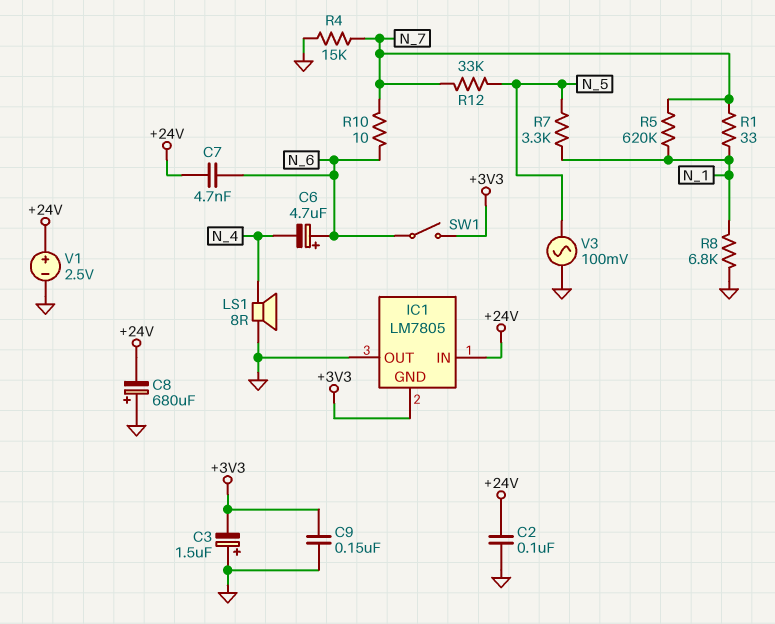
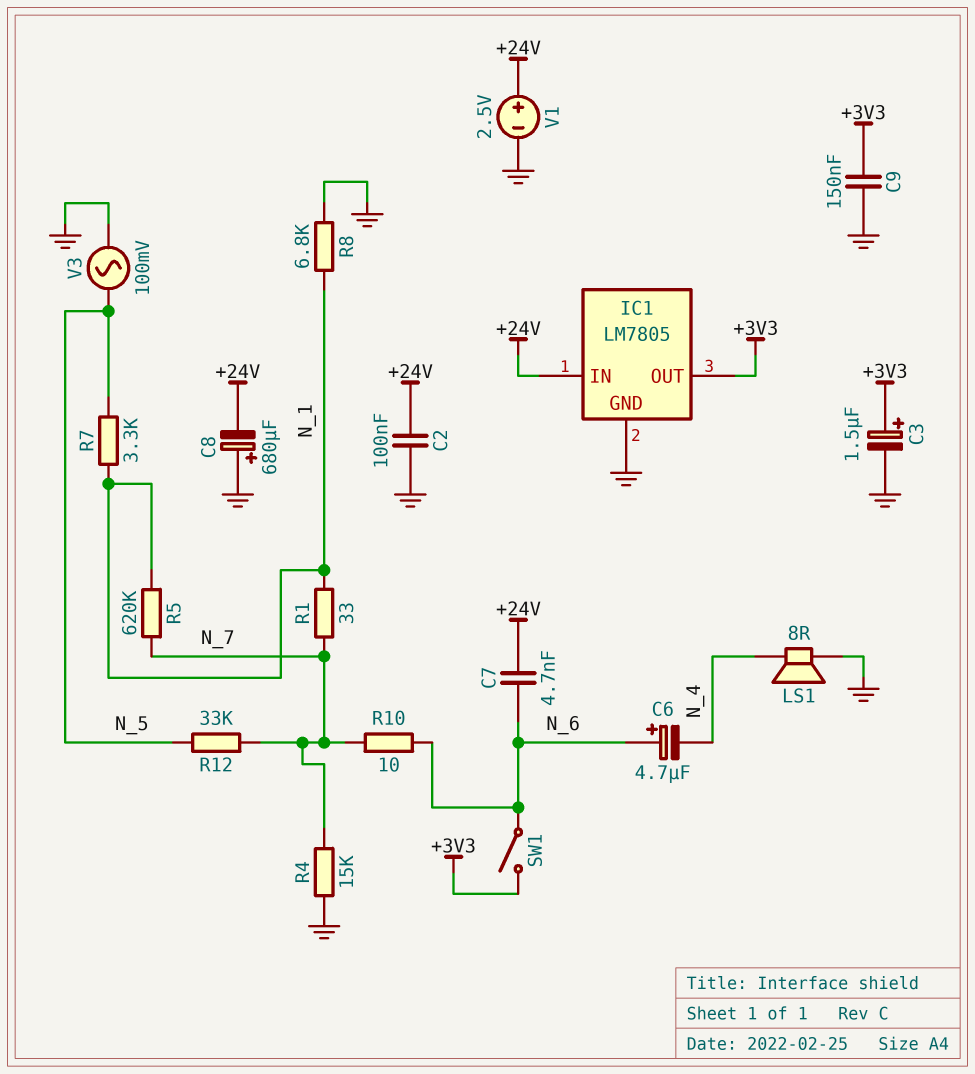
C3: 1.5uF (plus GND, minus +3V3) -> 1.5uF (plus +3V3, minus GND)
IC1 pin GND: +3V3 -> GND
IC1 pin OUT: GND -> +3V3

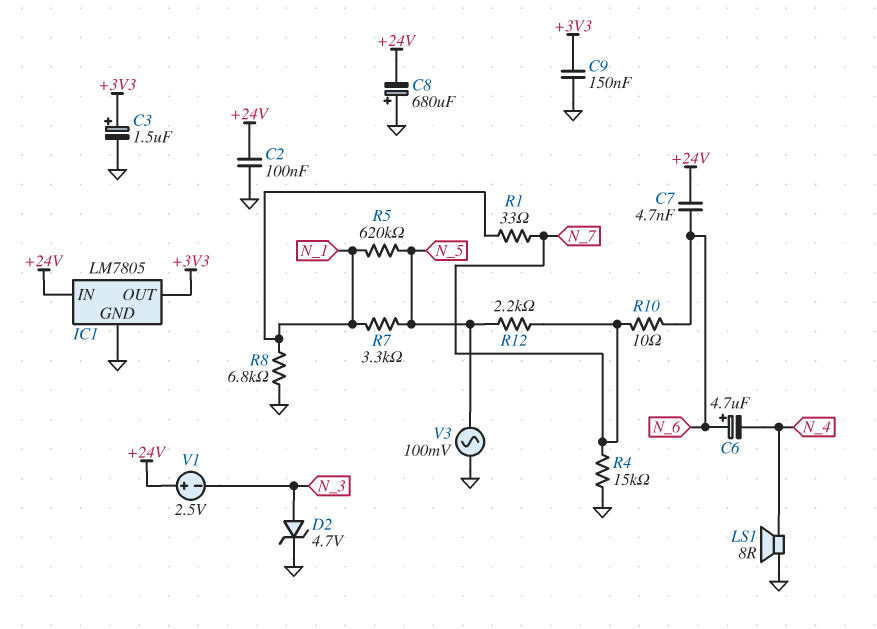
D2: none -> zener 4.7V (A N_3, K GND)
R5: 620k (N_1, N_7) -> 620k (N_1, N_5)
R12: 33k (N_5, N_7) -> 2.2k (N_5, N_7)
SW1: switch (+3V3, N_6) -> none
V1: 2.5V (plus +24V, minus GND) -> 2.5V (plus +24V, minus N_3)

